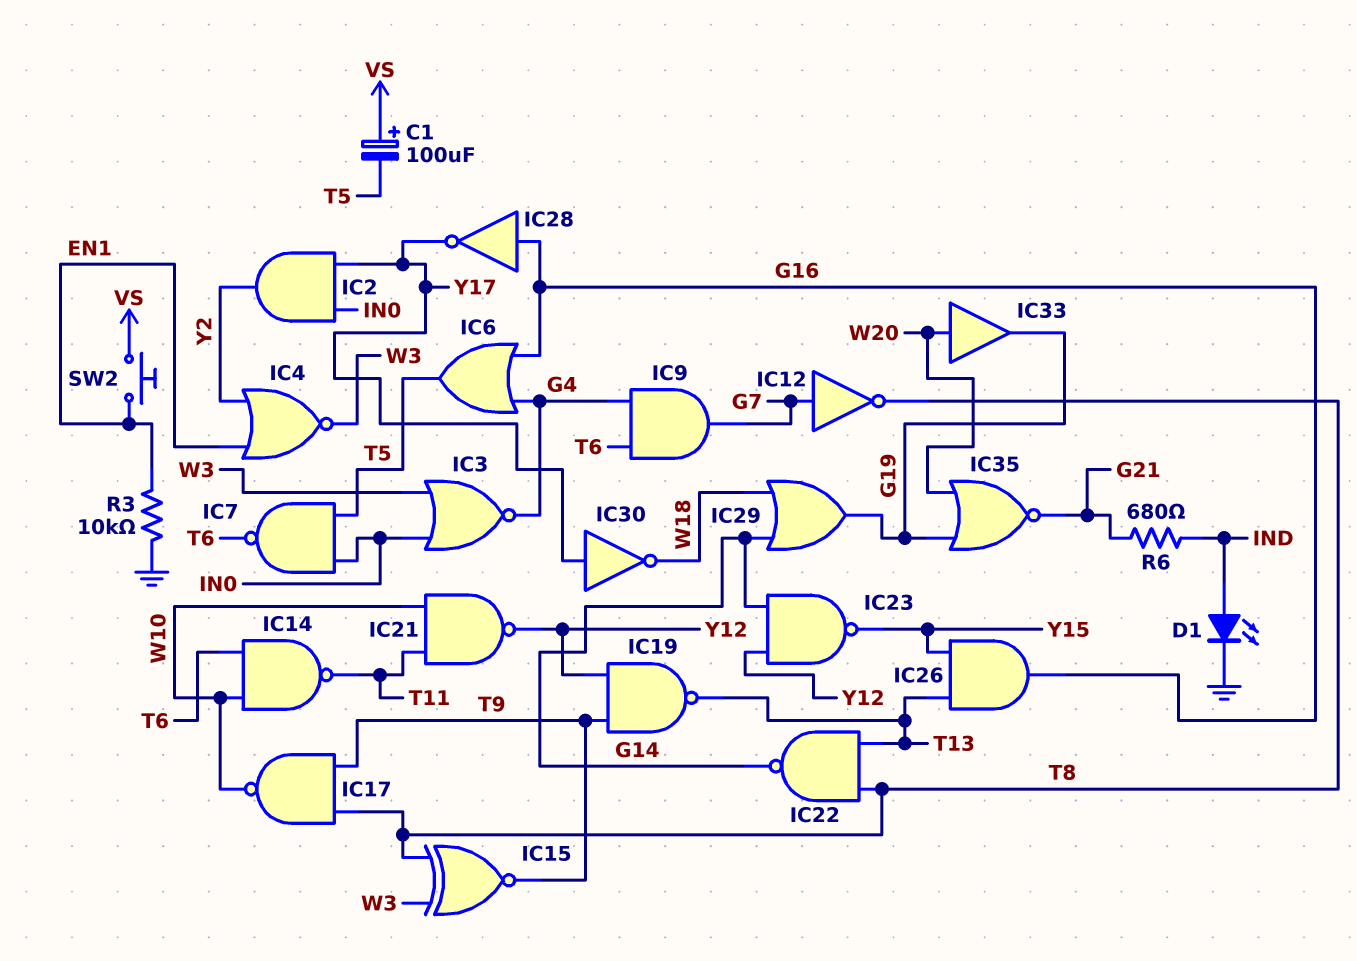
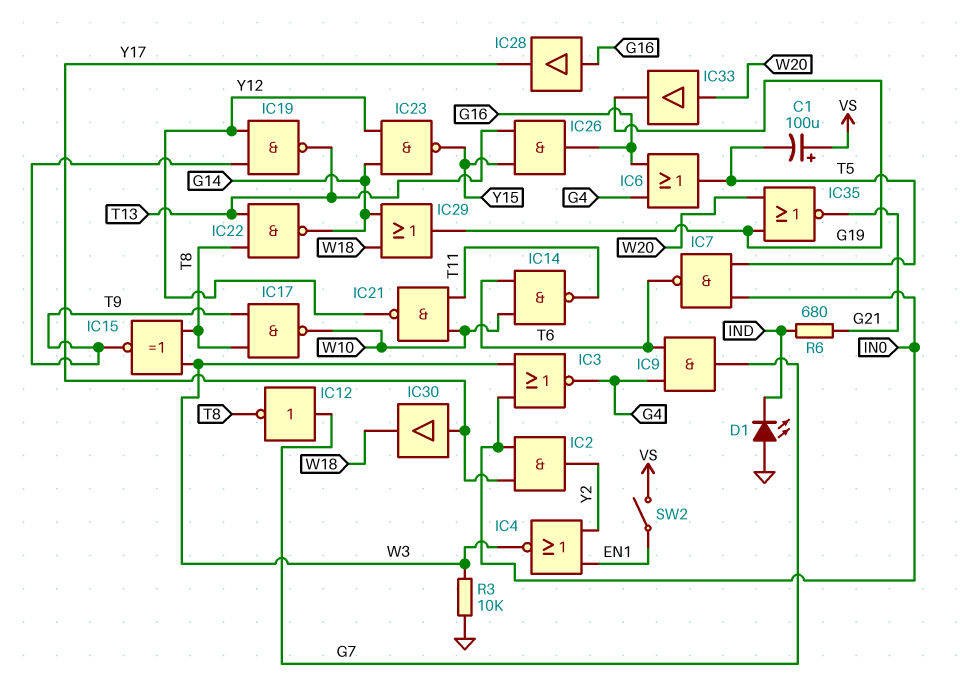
D1: LED (A IND, K GND) -> LED (A GND, K IND)
IC28: NOT (in G16, out Y17) -> buffer (in G16, out Y17)
IC30: NOT (in Y17, out W18) -> buffer (in Y17, out W18)
R3: 10k (EN1, GND) -> 10k (GND, W3)
SW2: button (EN1, VS) -> switch (EN1, VS)

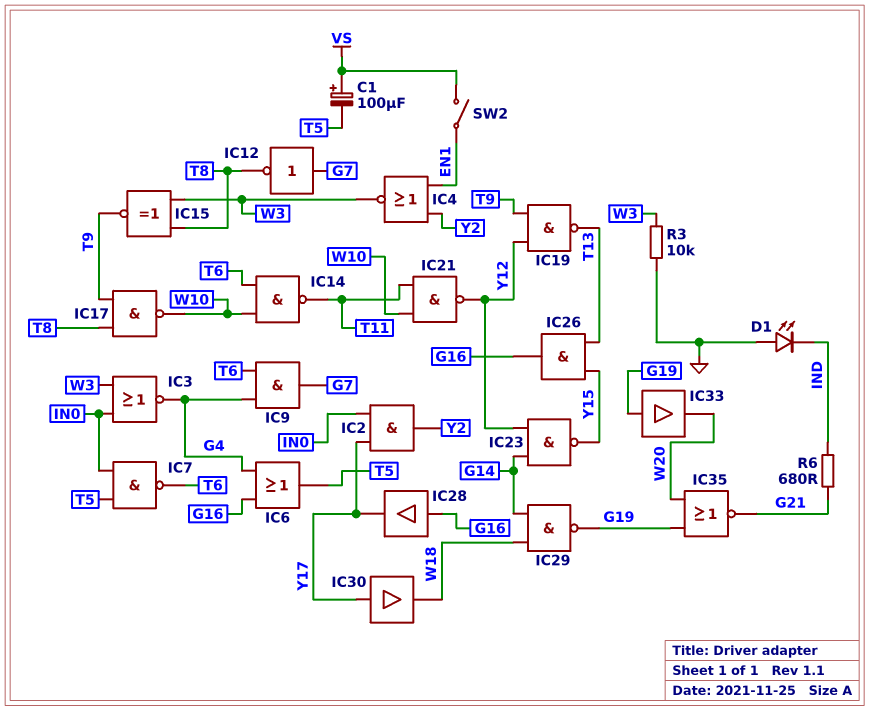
IC22: NAND (in T8, in T13, out G14) -> none
IC29: OR (in G14, in W18, out G19) -> NAND (in G14, in W18, out G19)
IC33: buffer (in W20, out G19) -> buffer (in G19, out W20)

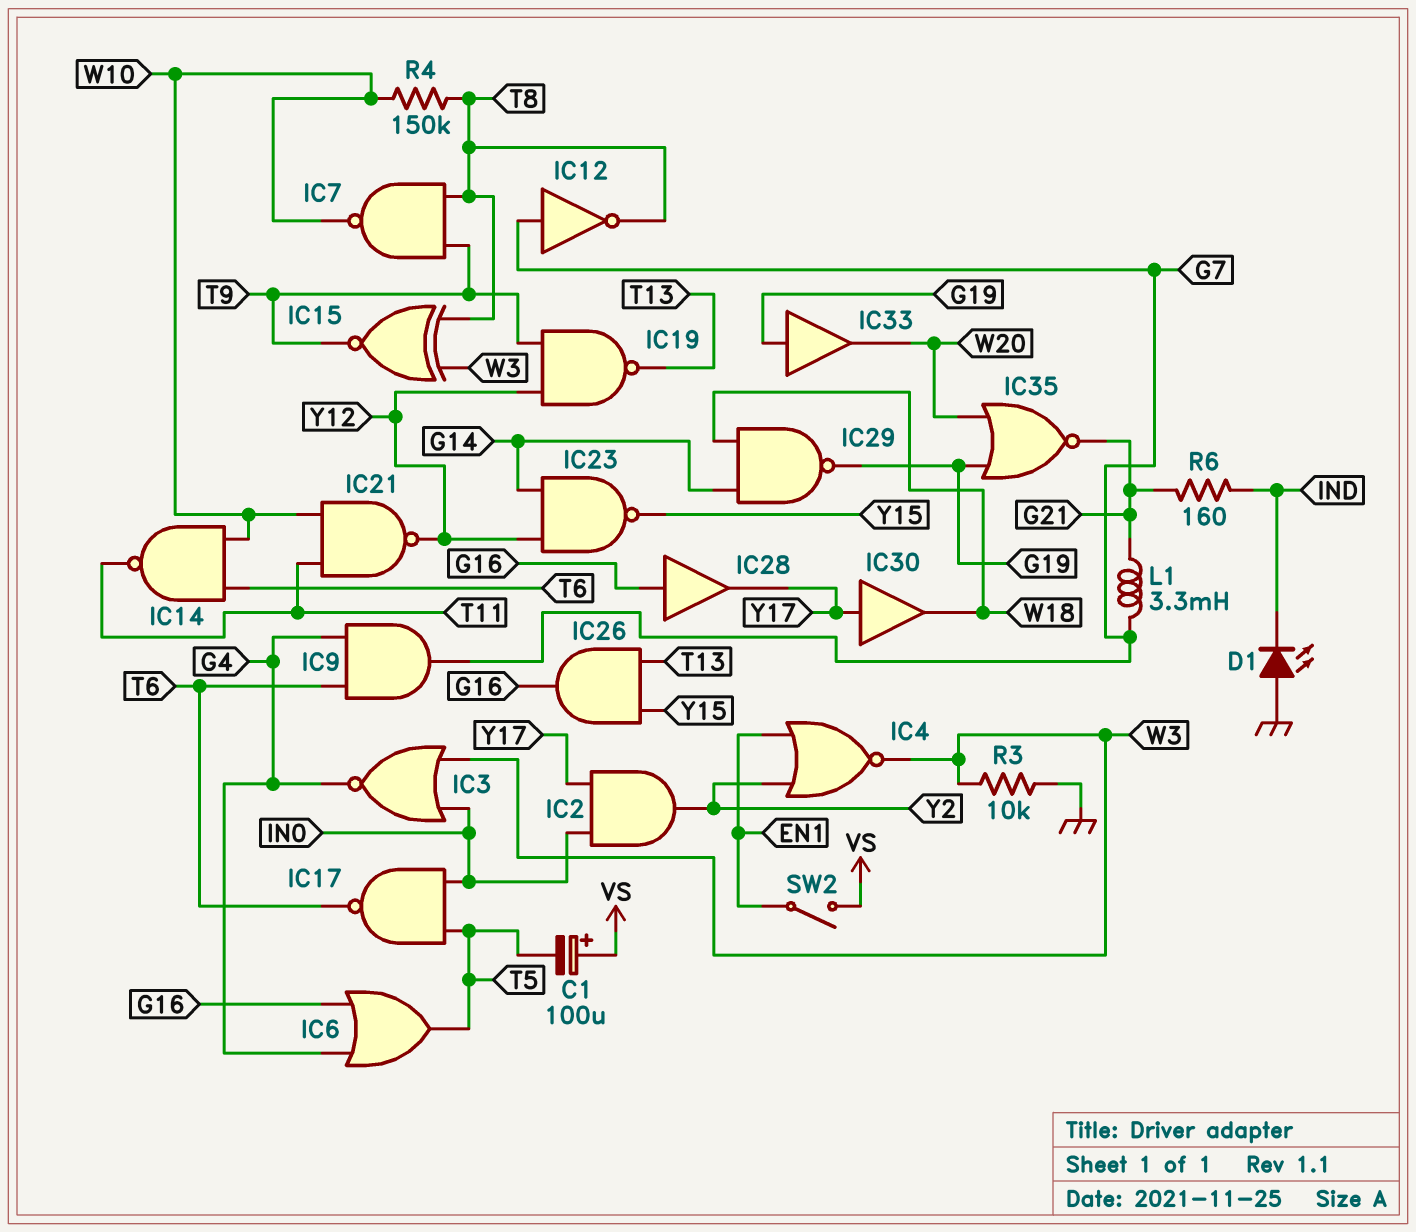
IC7: NAND (in IN0, in T5, out T6) -> NAND (in T8, in T9, out W10)
IC17: NAND (in T8, in T9, out W10) -> NAND (in IN0, in T5, out T6)
L1: none -> 3.3mH (G7, G21)
R4: none -> 150k (T8, W10)
R6: 680 (G21, IND) -> 160 (G21, IND)

